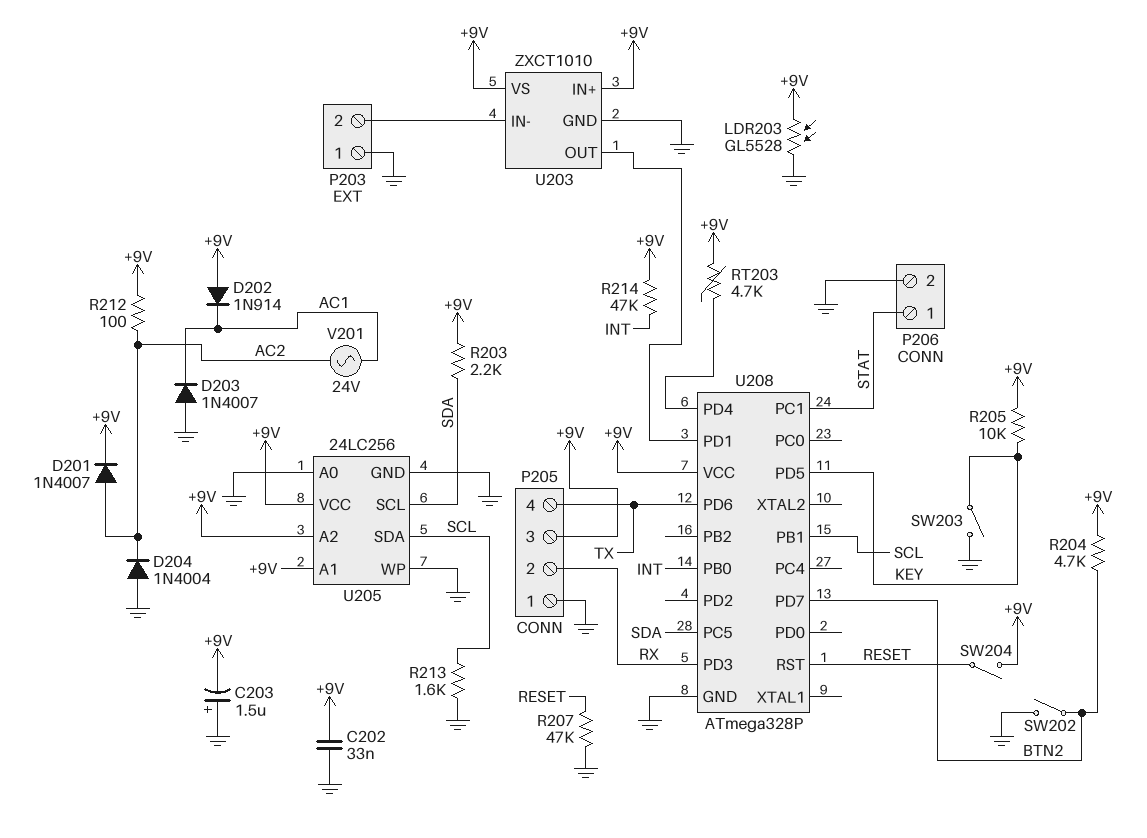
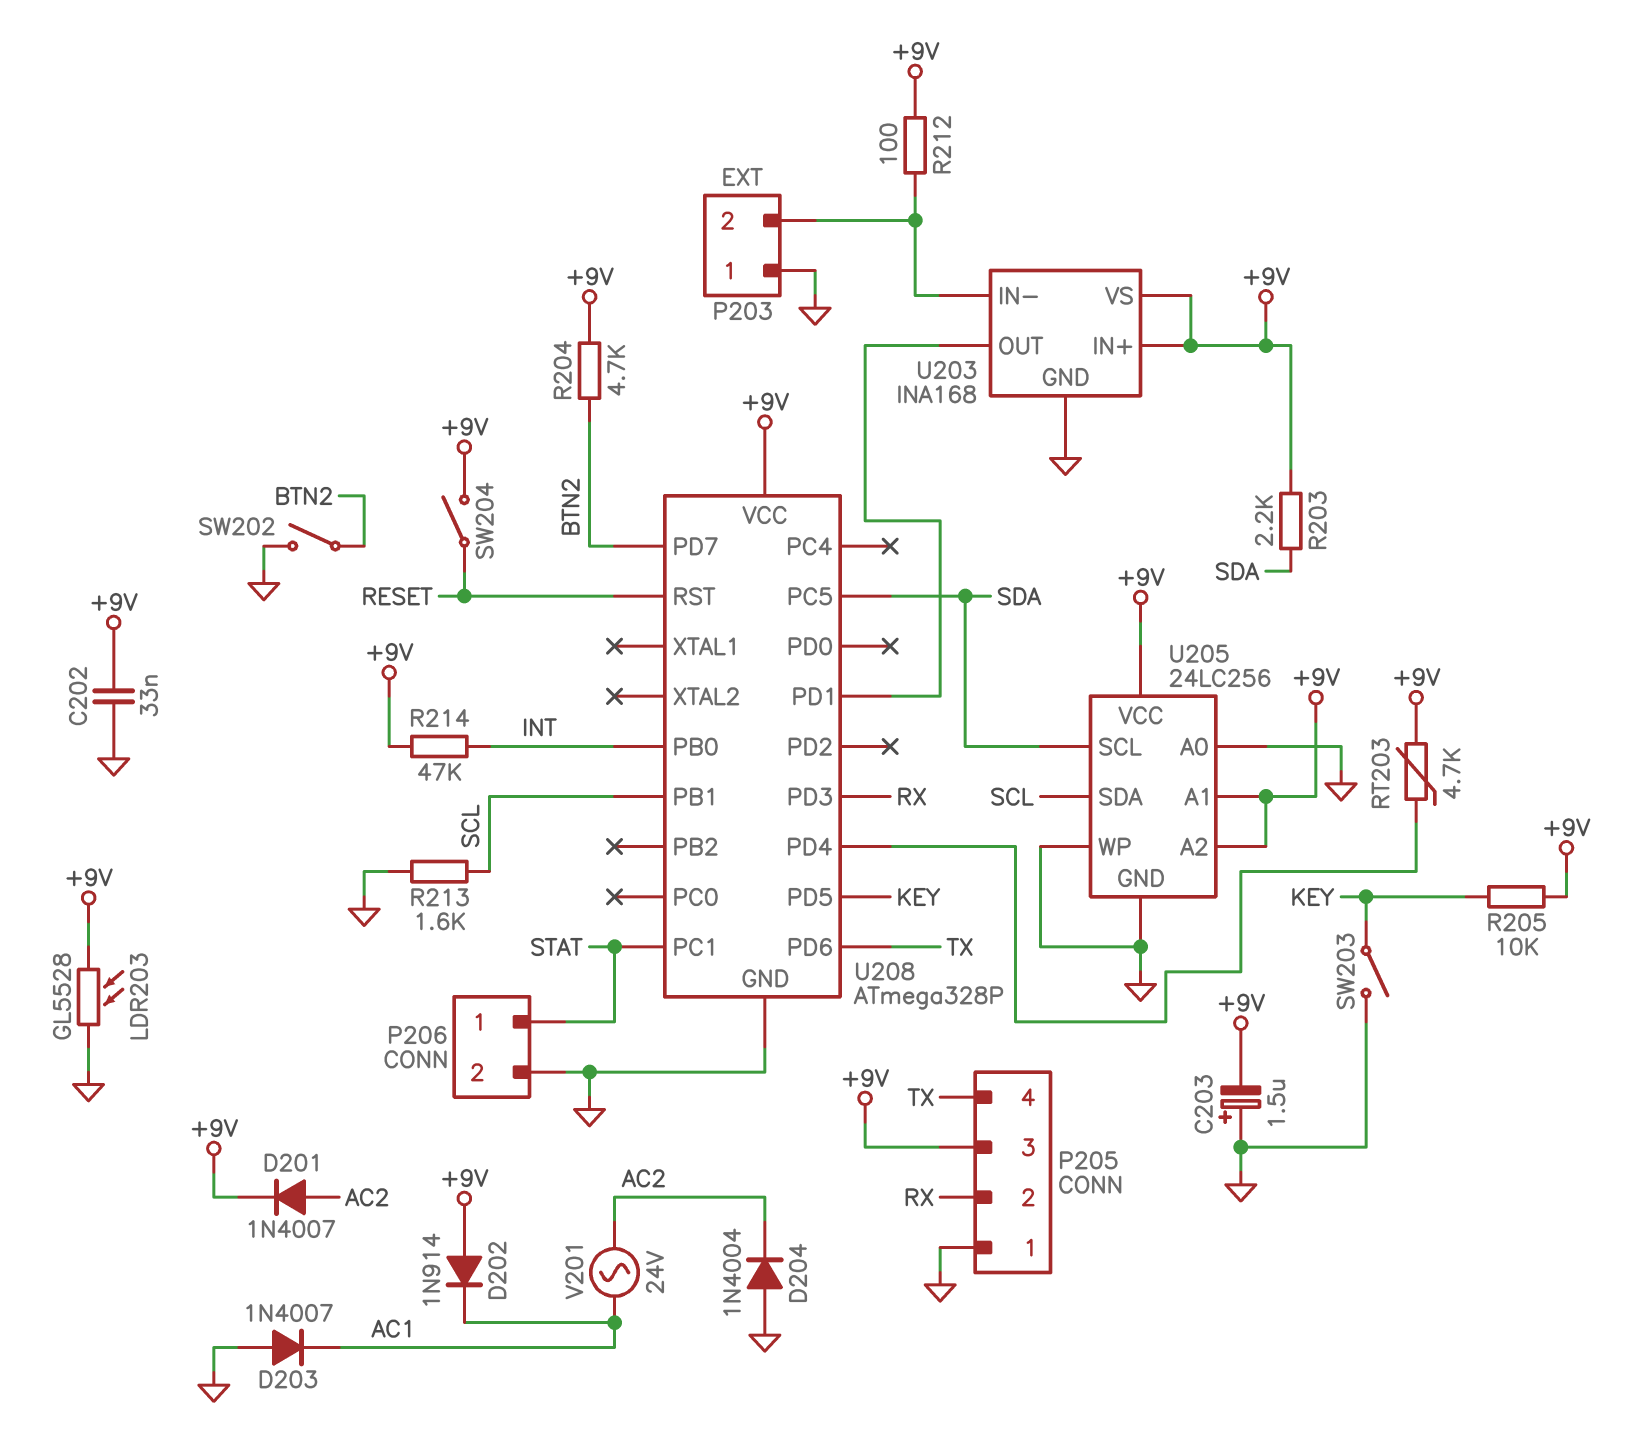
R207: 47k (GND, RESET) -> none
R212: 100 (+9V, AC2) -> 100 (+9V, P203/2)
U203: ZXCT1010 -> INA168

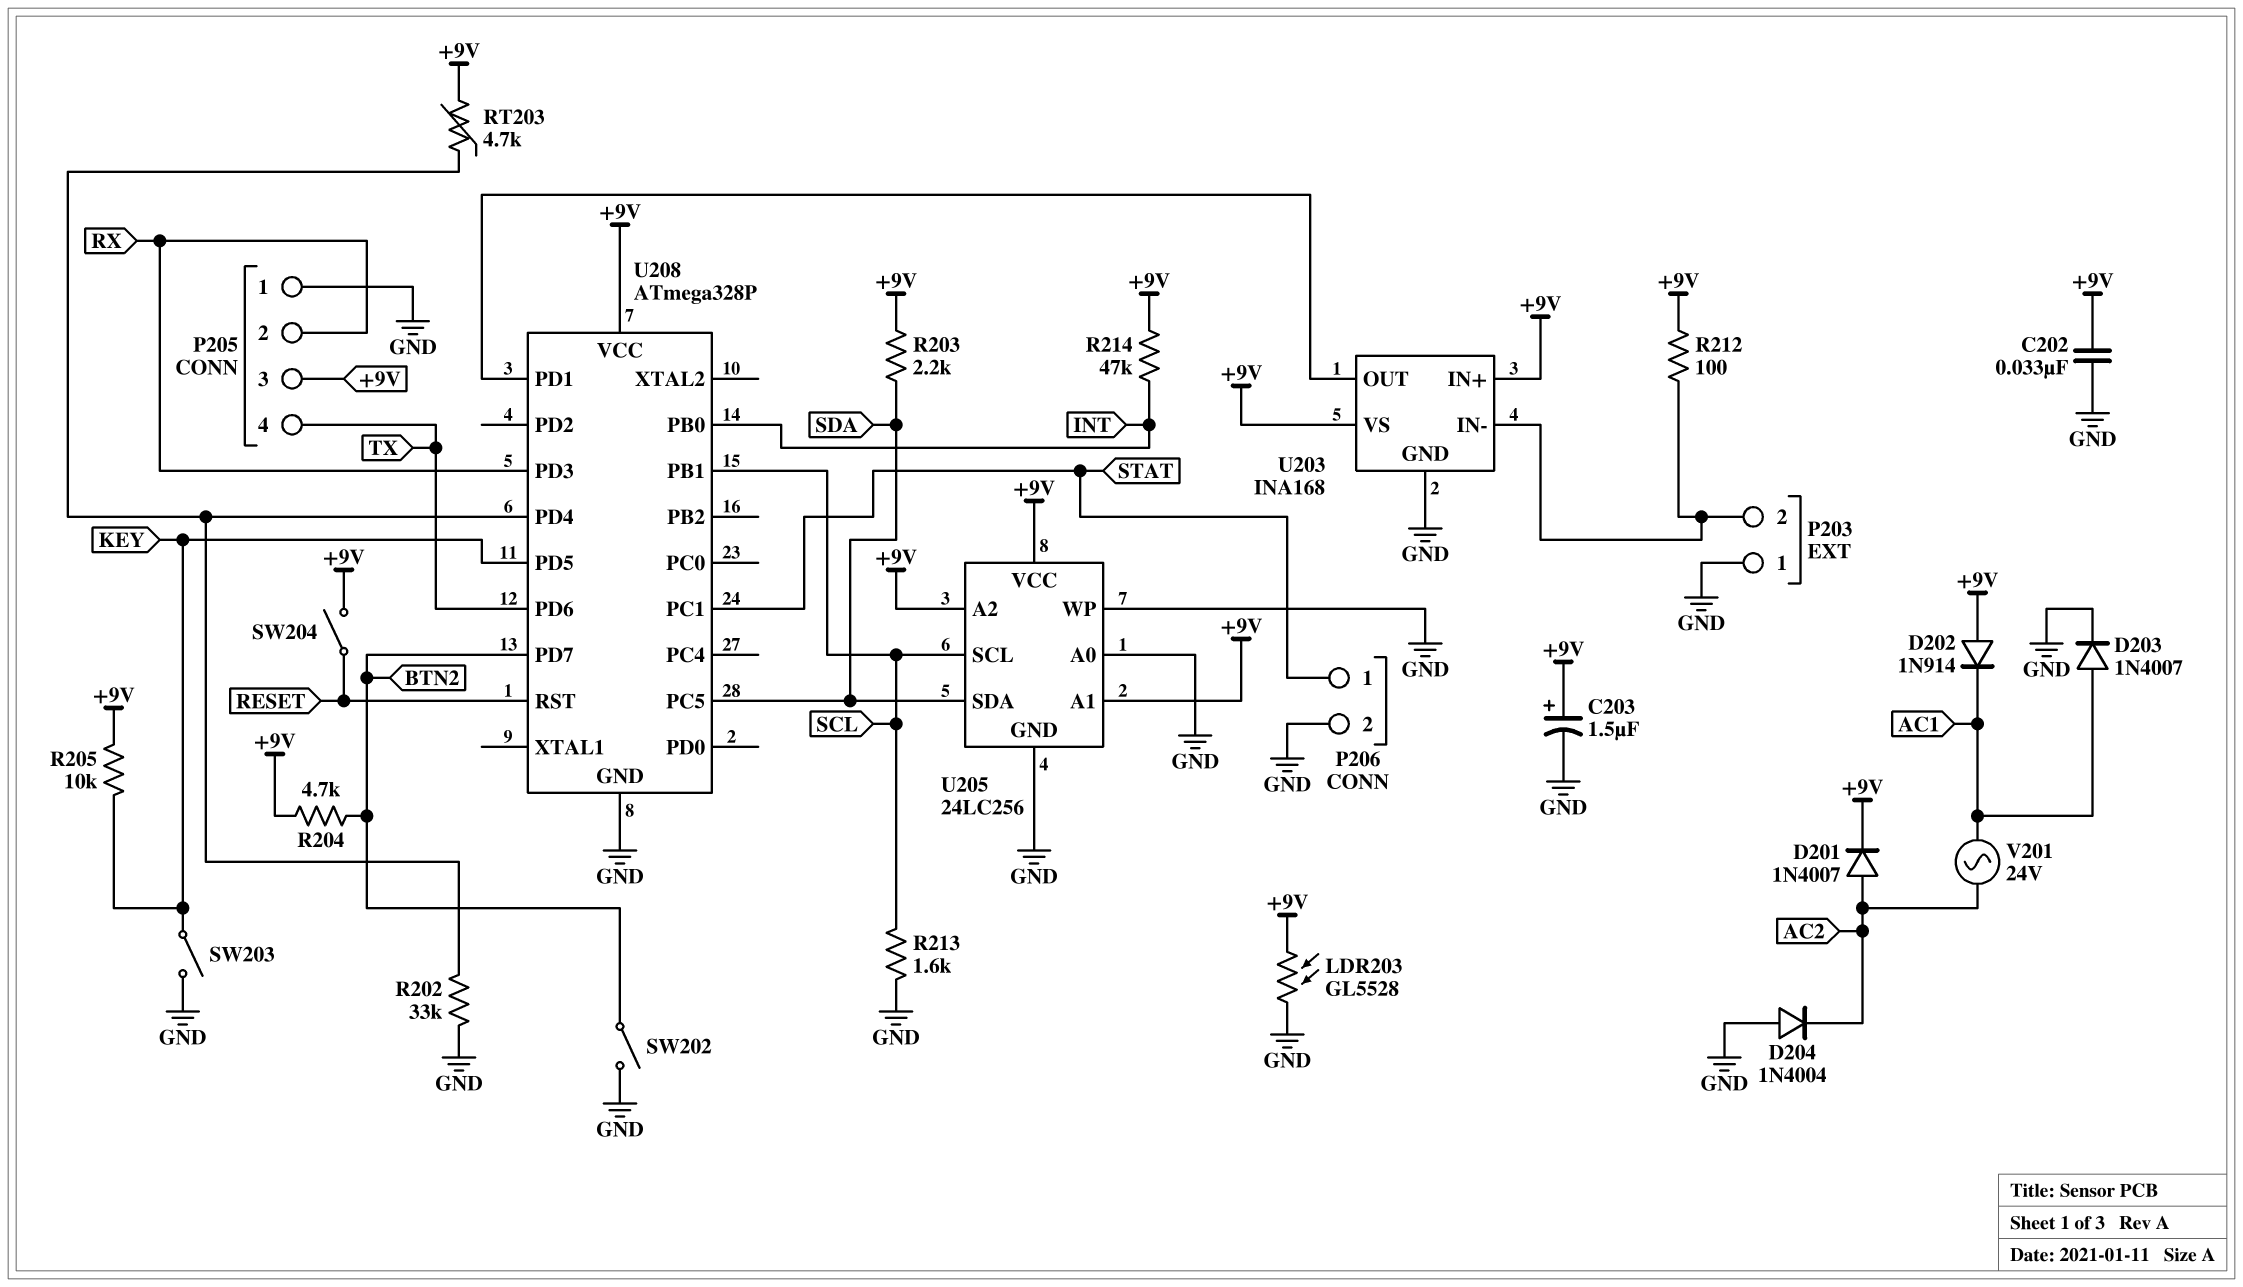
C203: 1.5uF (plus GND, minus +9V) -> 1.5uF (plus +9V, minus GND)
D203: diode 1N4007 (A GND, K AC1) -> diode 1N4007 (A AC1, K GND)
R202: none -> 33k (GND, U208/PD4)
U205 pin SCL: SDA -> SCL
U205 pin SDA: SCL -> SDA

